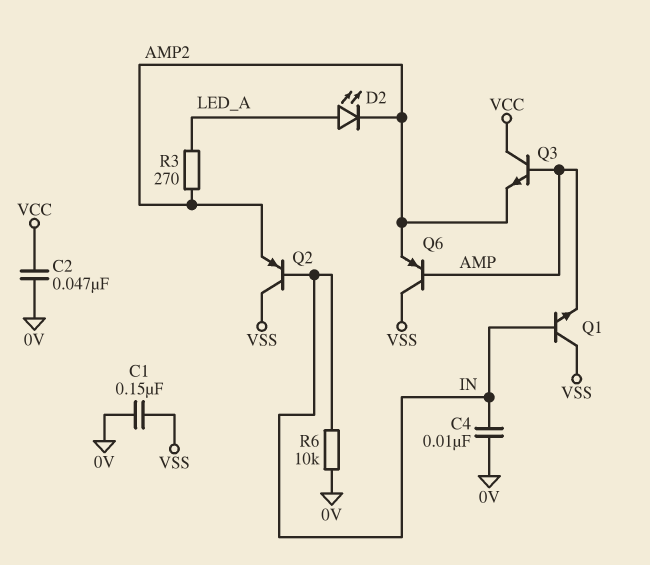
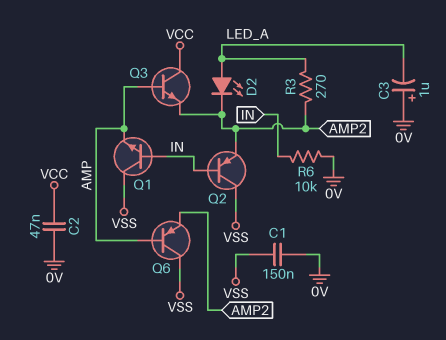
C3: none -> 1uF (plus 0V, minus LED_A)
C4: 10nF (0V, IN) -> none

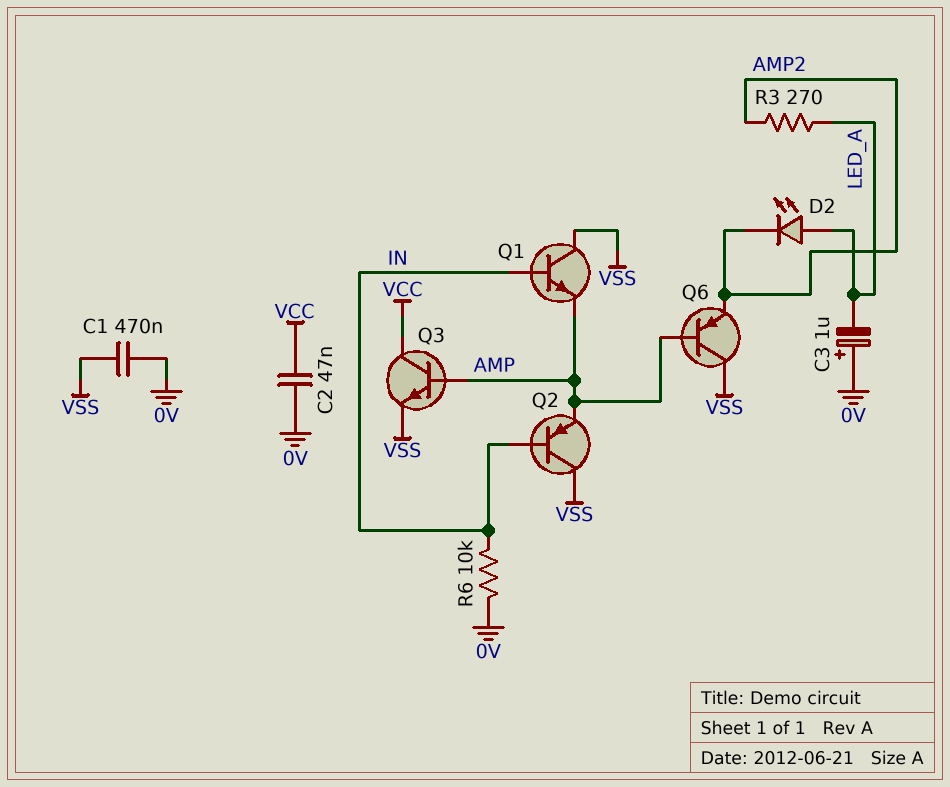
C1: 150nF (0V, VSS) -> 470nF (0V, VSS)
Q2: PNP (B IN, C VSS, E AMP2) -> PNP (B IN, C VSS, E AMP)
Q3: NPN (B AMP, C VCC, E AMP2) -> NPN (B AMP, C VCC, E VSS)

